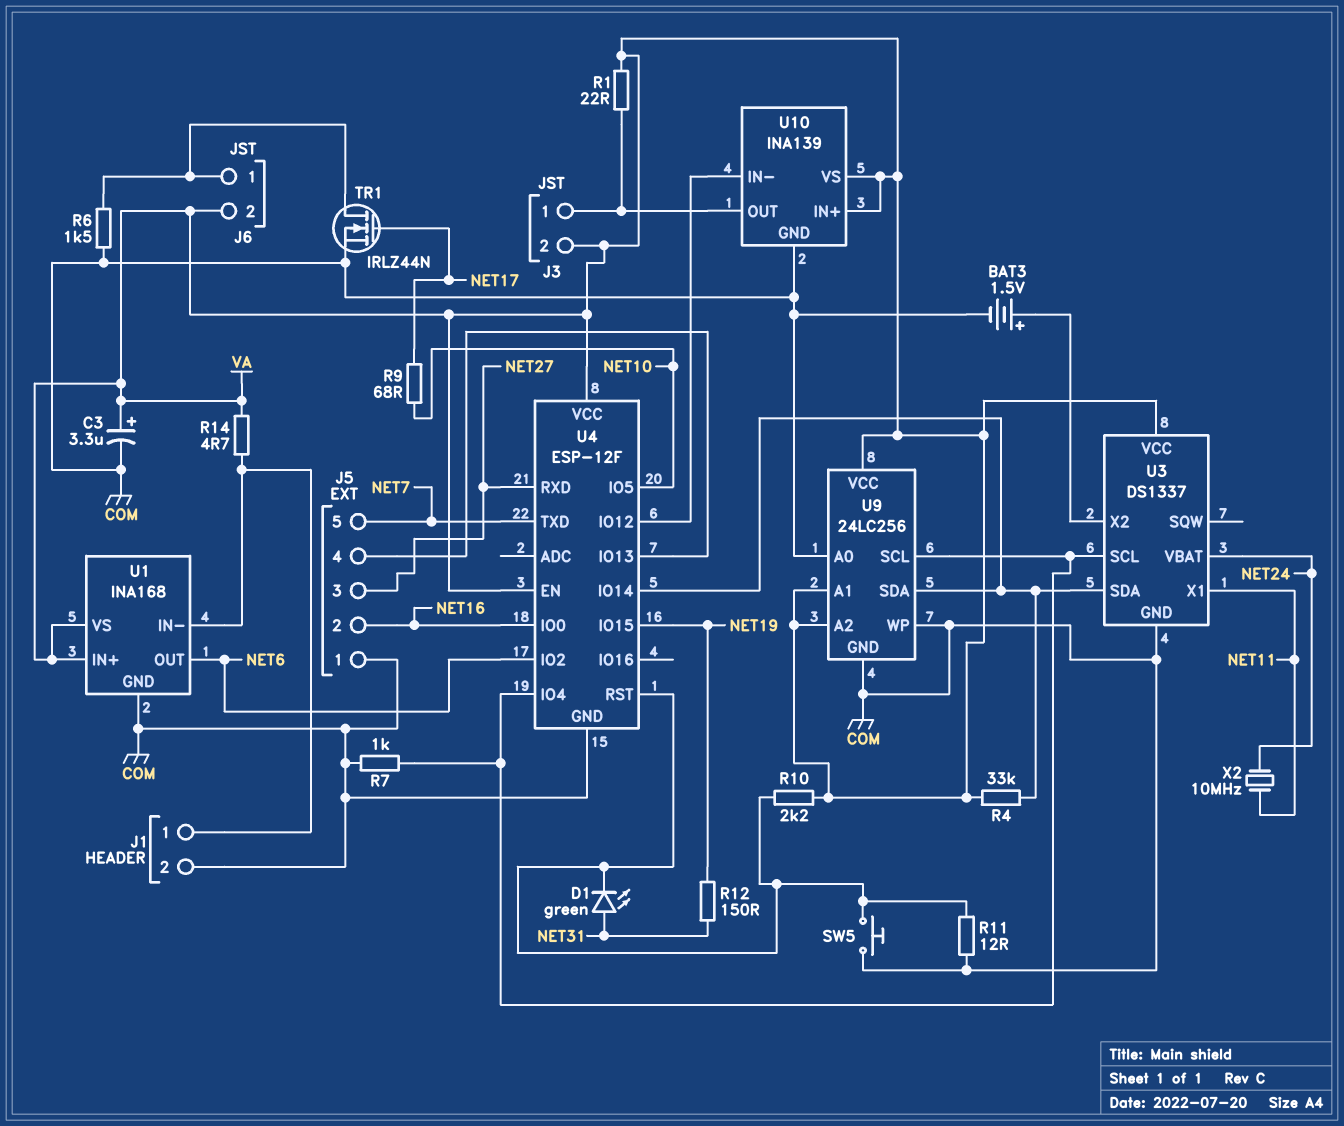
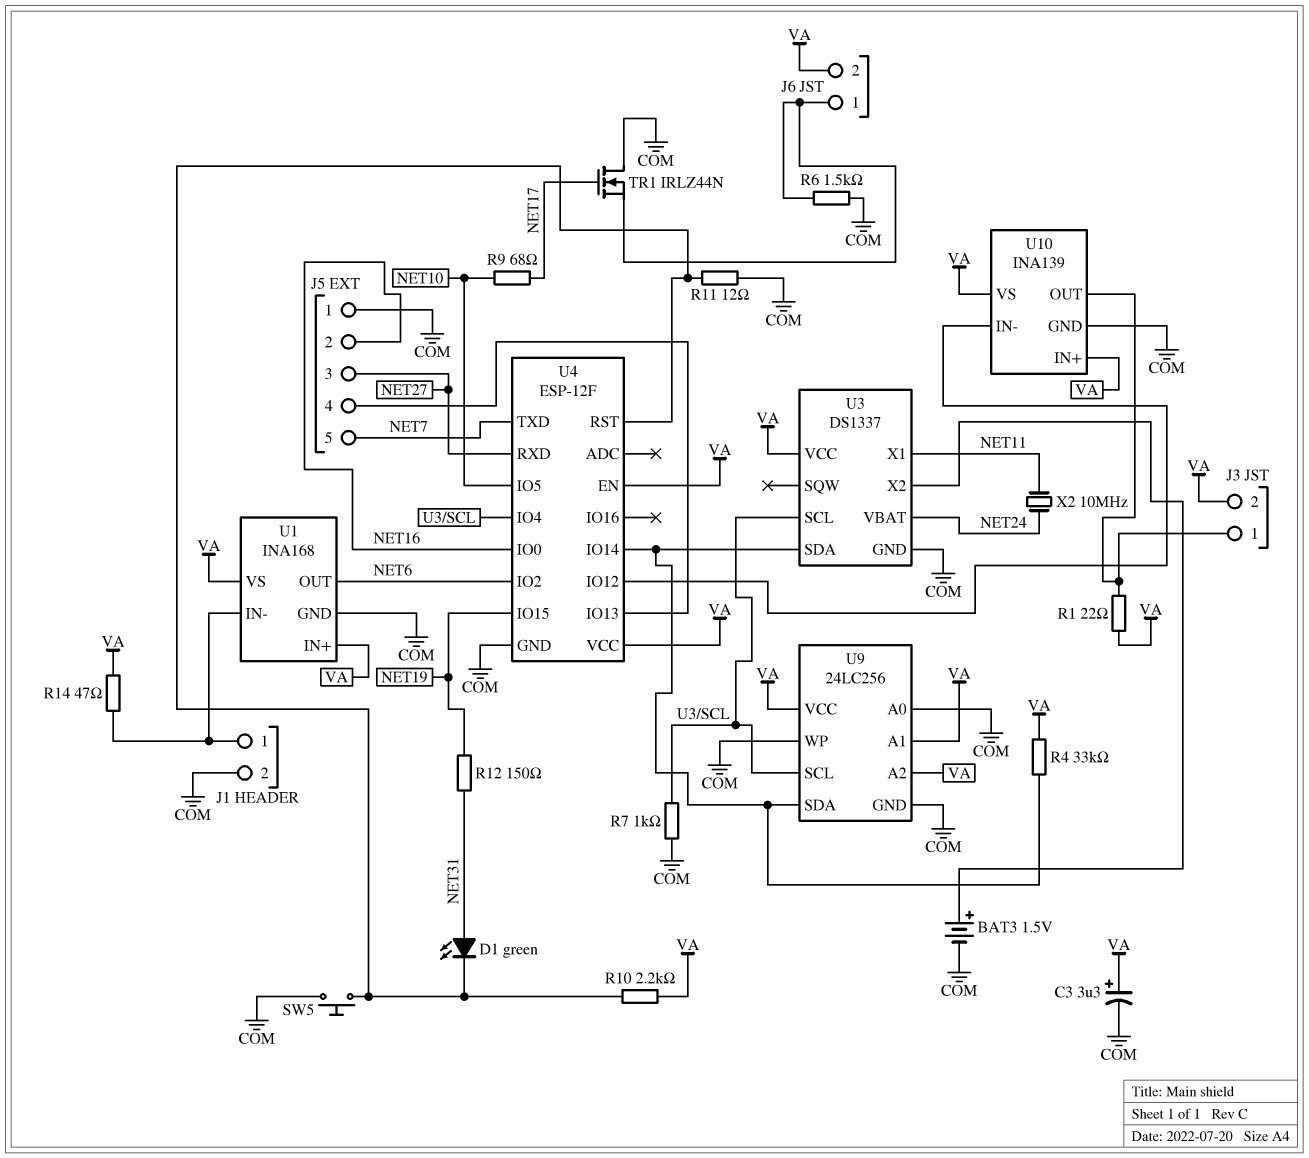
R14: 4.7 (J1/1, VA) -> 47 (J1/1, VA)
TR1: NMOS IRLZ44N (G NET17, D J6/1, S COM) -> NMOS IRLZ44N (G NET17, D COM, S J6/1)

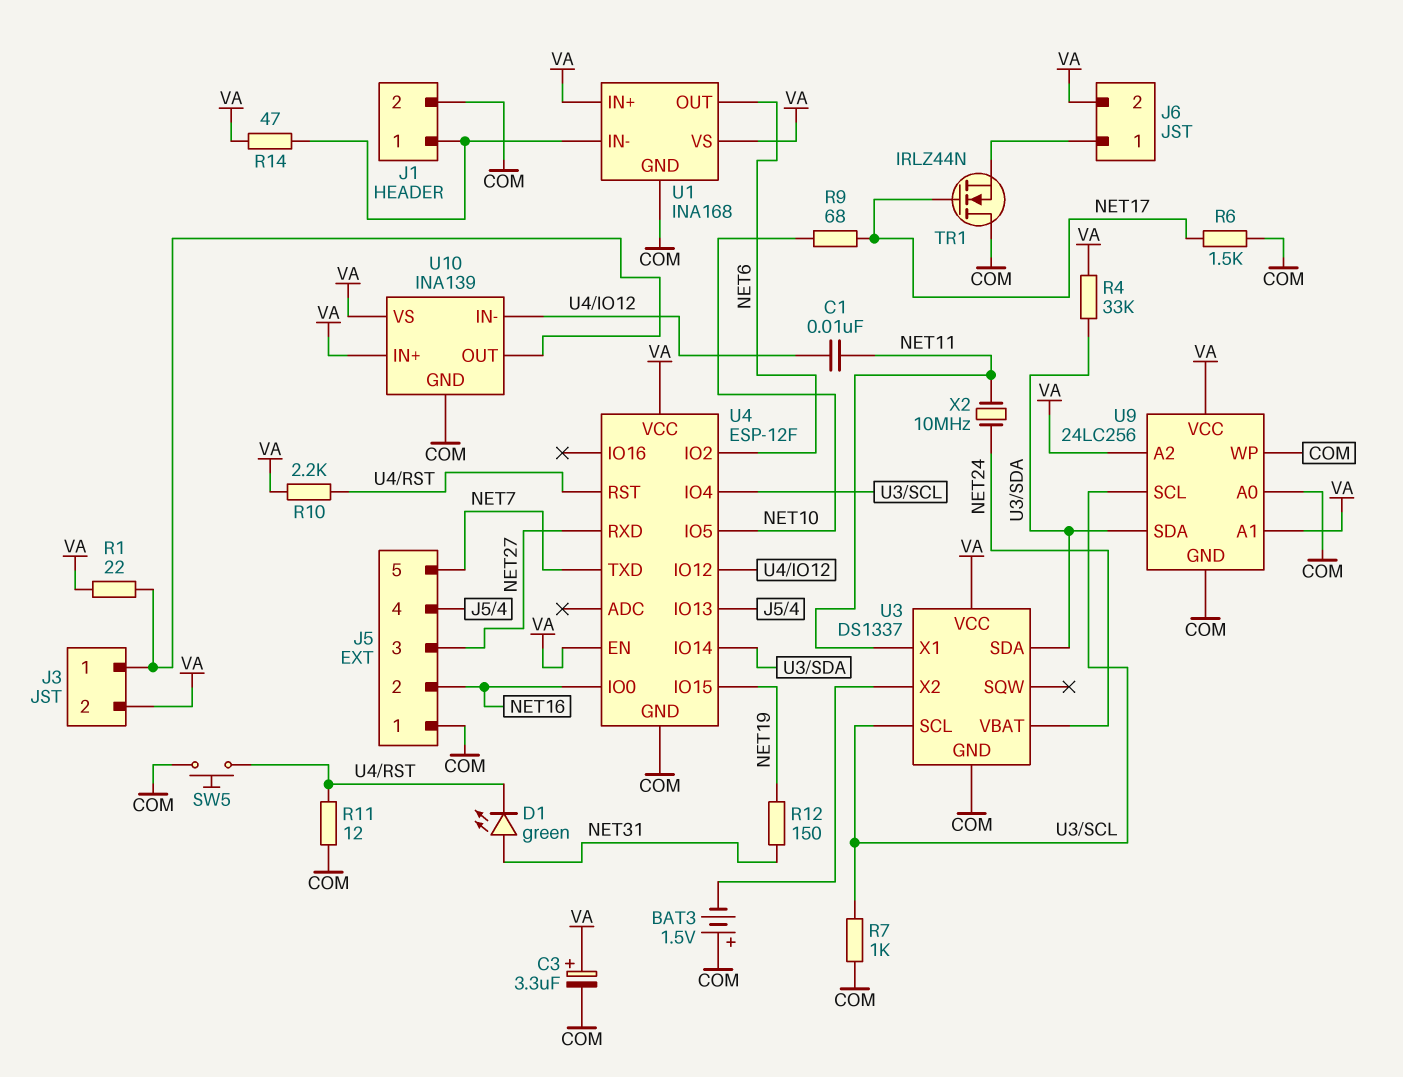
BAT3: 1.5V (plus U3/X2, minus COM) -> 1.5V (plus COM, minus U3/X2)
C1: none -> 10nF (NET11, U4/IO12)
R6: 1.5k (COM, J6/1) -> 1.5k (COM, NET17)

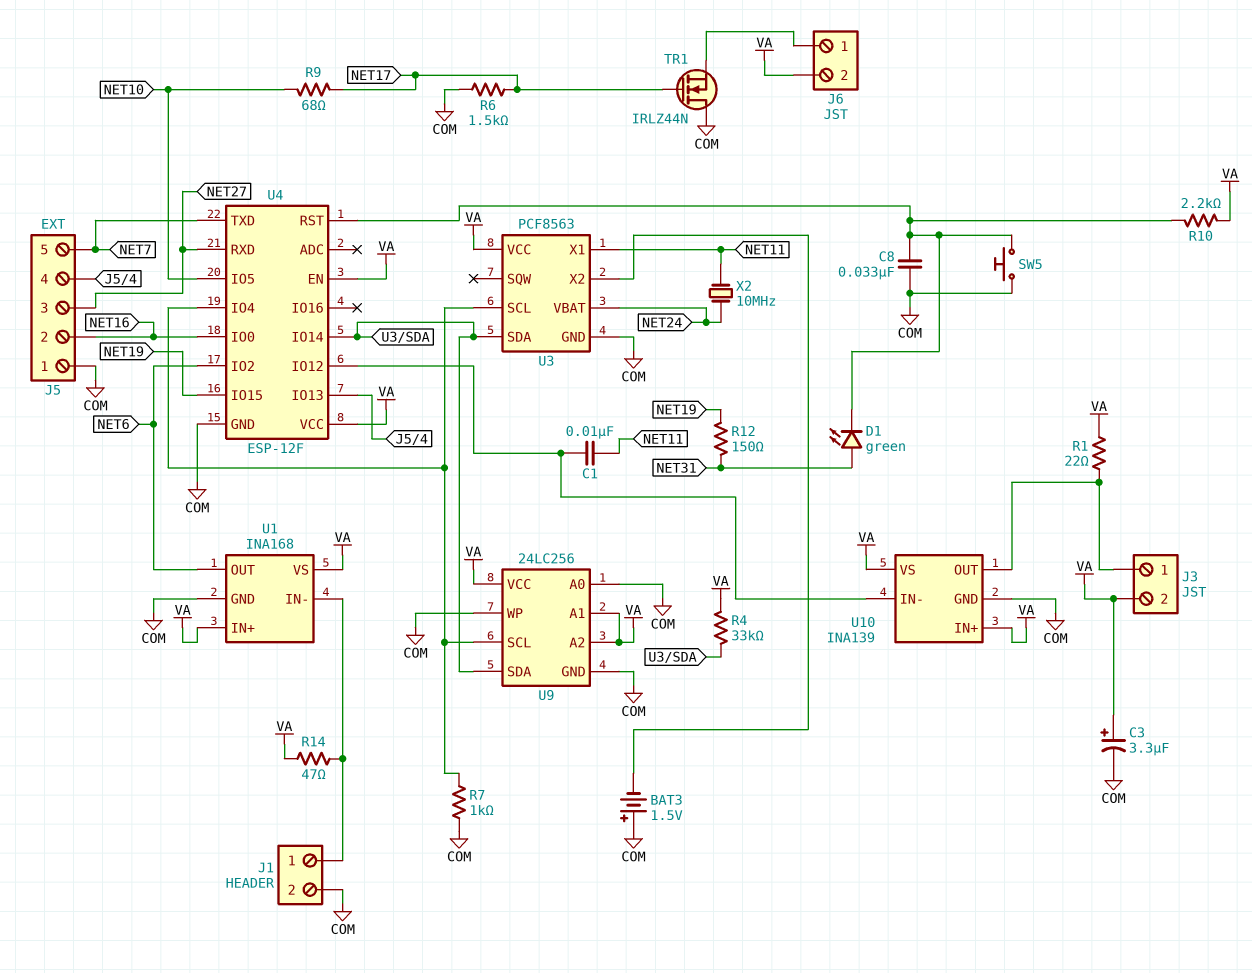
C8: none -> 33nF (COM, U4/RST)
R11: 12 (COM, U4/RST) -> none
U3: DS1337 -> PCF8563

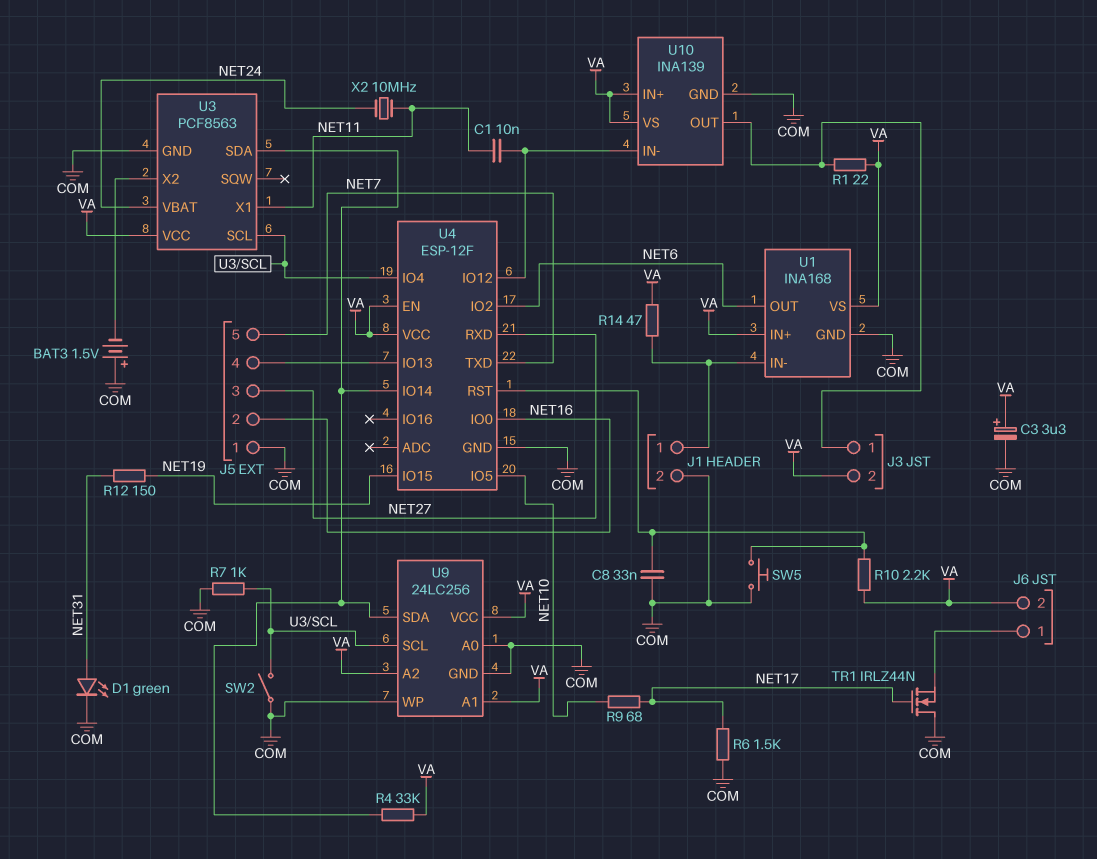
D1: LED green (A NET31, K U4/RST) -> LED green (A NET31, K COM)
SW2: none -> switch (COM, U3/SCL)

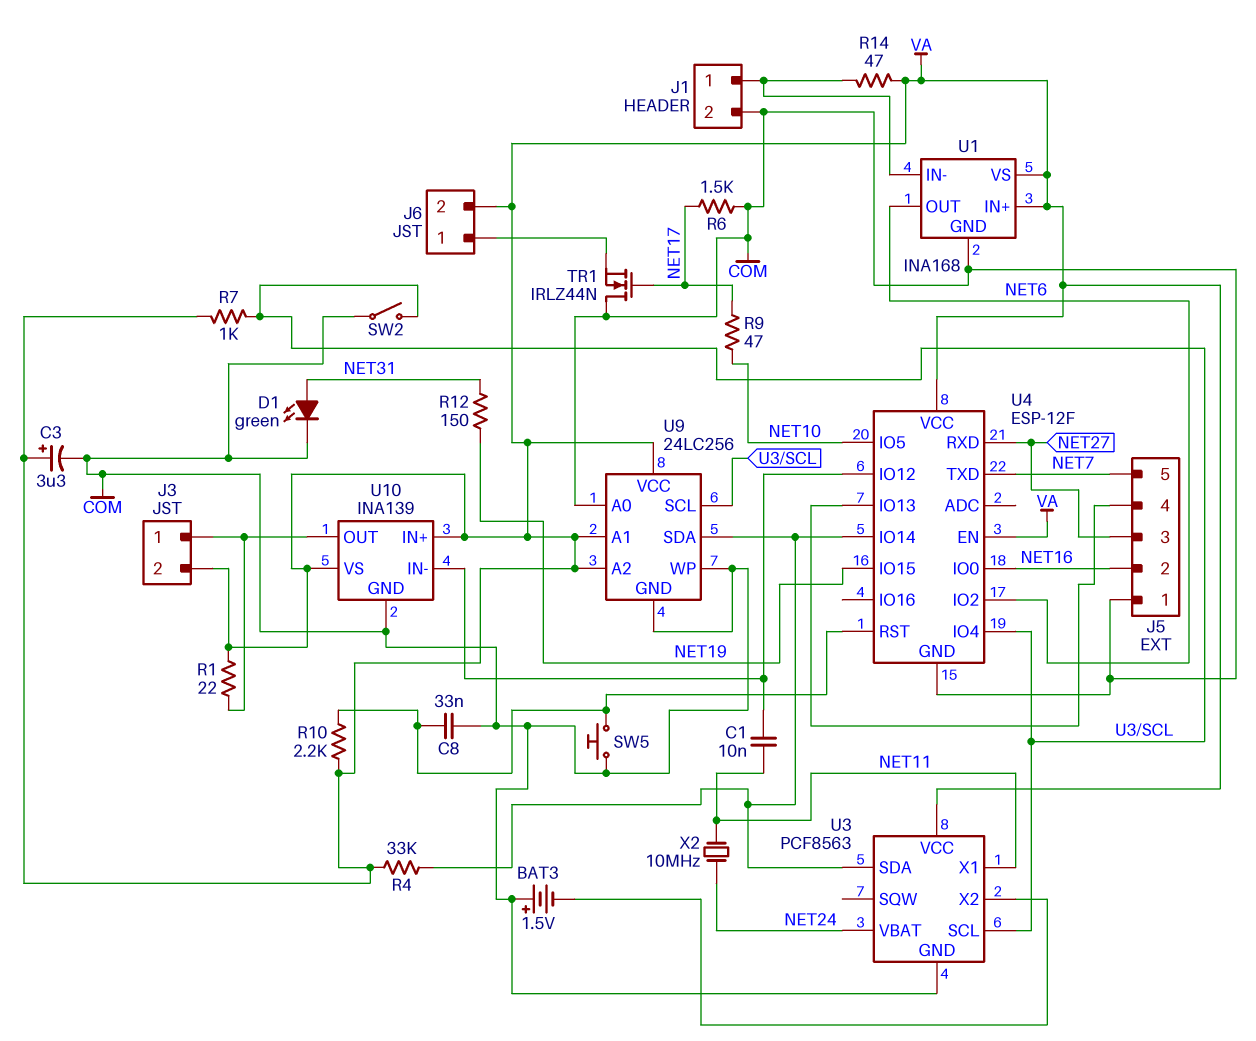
R7: 1k (COM, U3/SCL) -> 1k (U3/SCL, VA)
R9: 68 (NET10, NET17) -> 47 (NET10, NET17)

